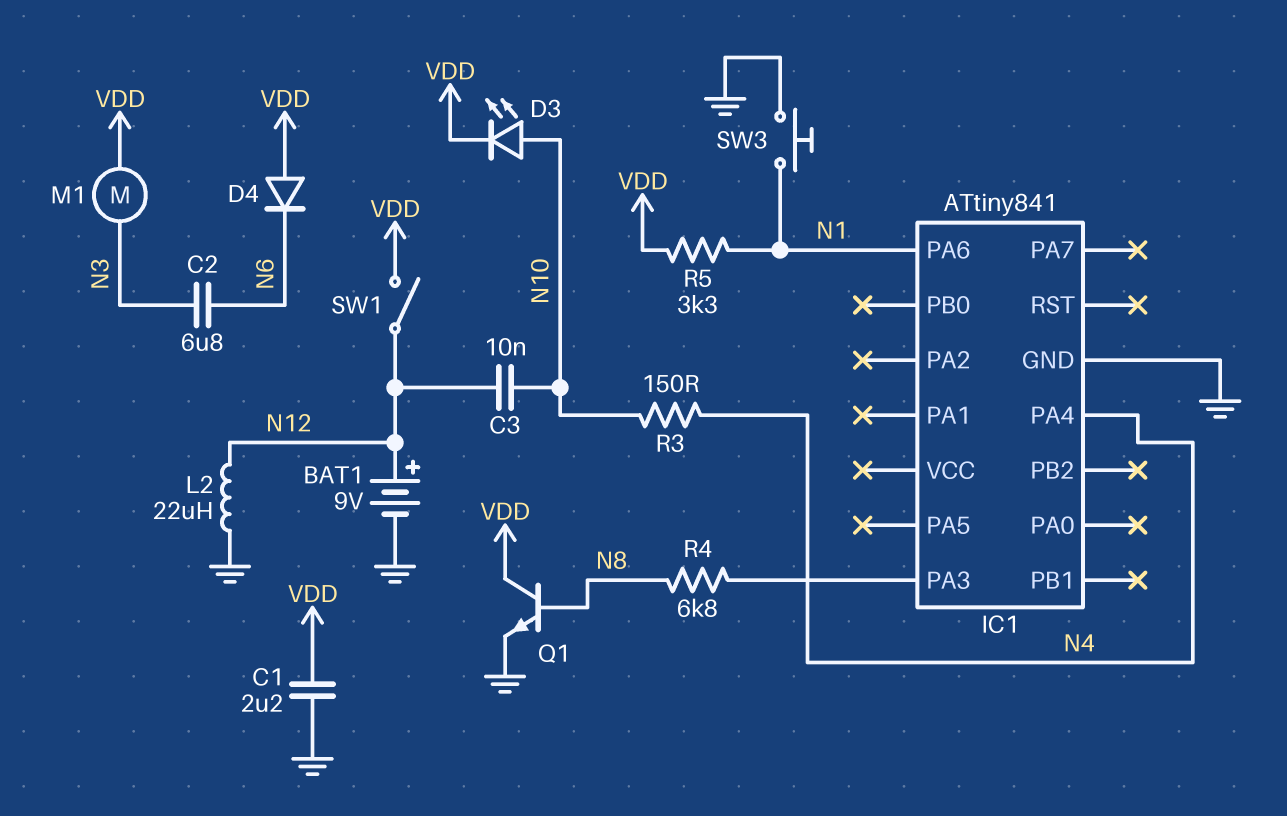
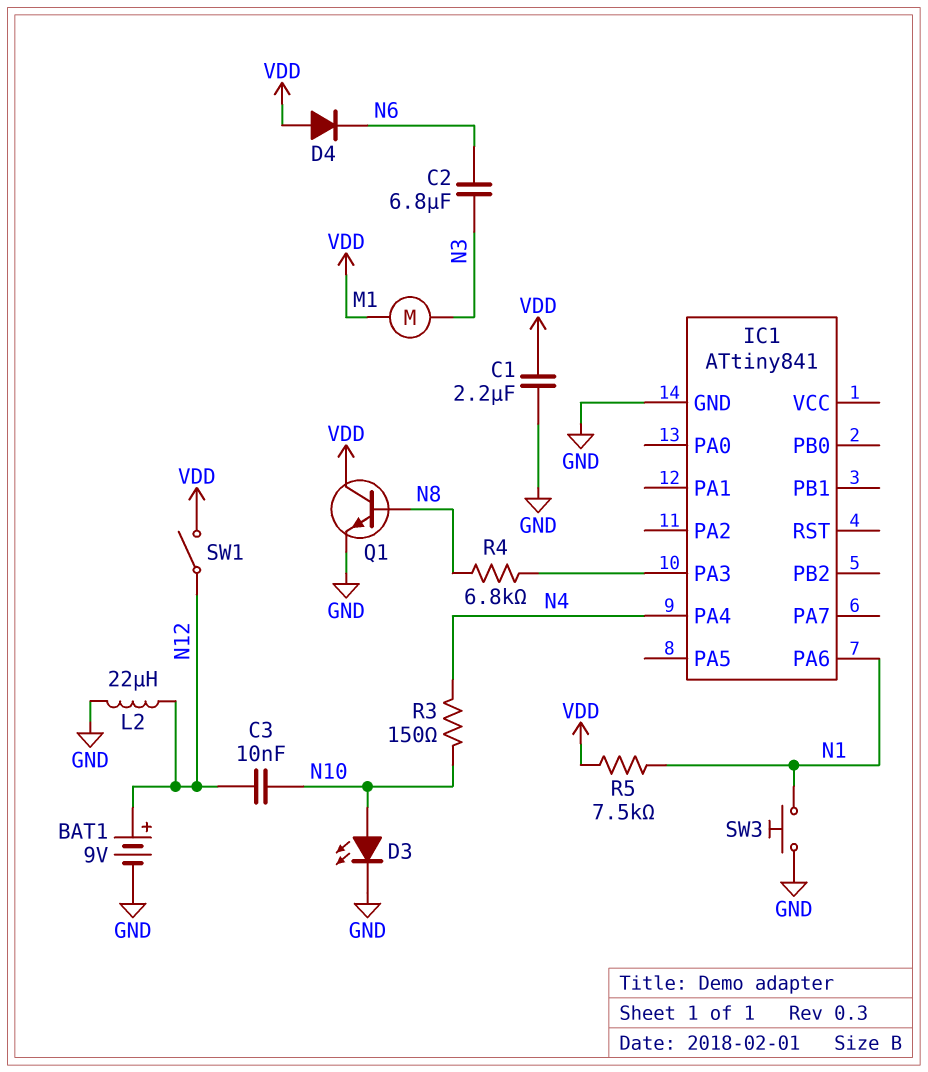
D3: LED (A N10, K VDD) -> LED (A N10, K GND)
R5: 3.3k (N1, VDD) -> 7.5k (N1, VDD)

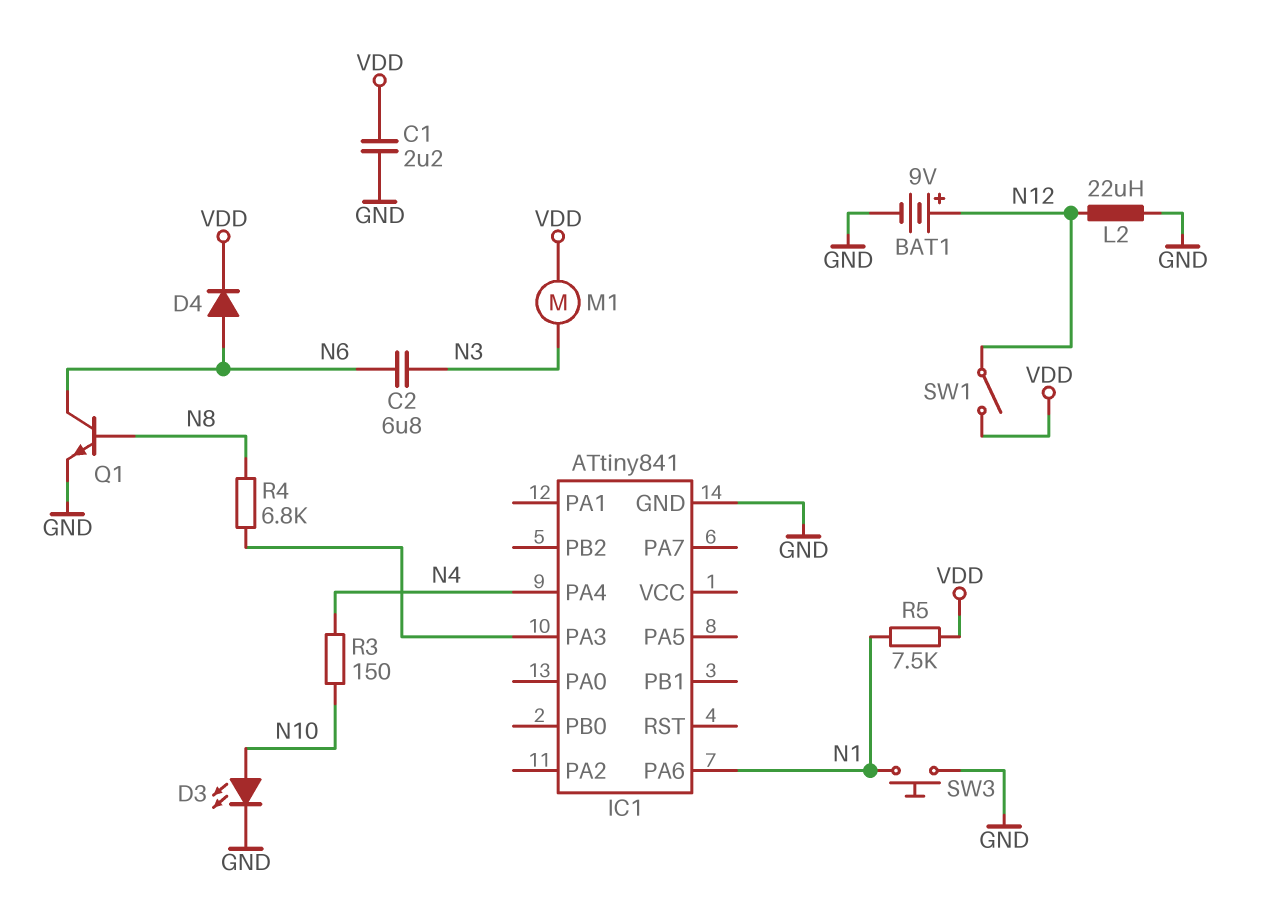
C3: 10nF (N10, N12) -> none
D4: diode (A VDD, K N6) -> diode (A N6, K VDD)
Q1: NPN (B N8, C VDD, E GND) -> NPN (B N8, C N6, E GND)

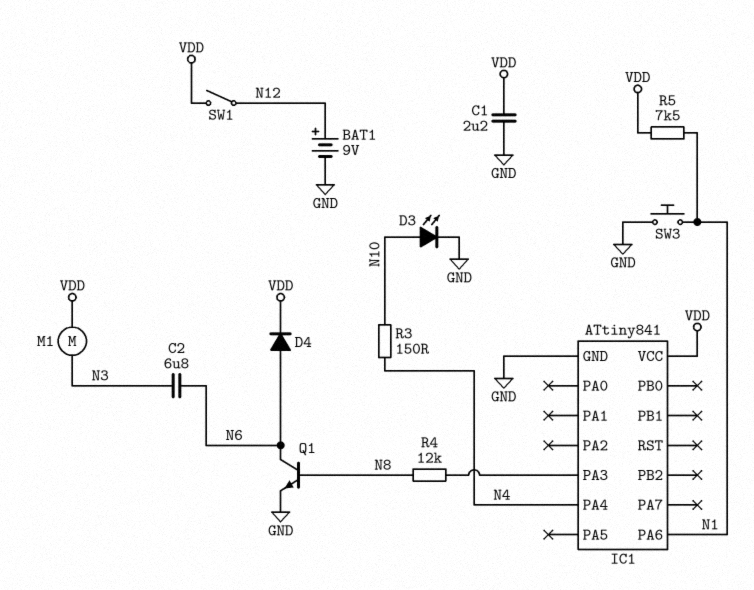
IC1 pin VCC: none -> VDD
L2: 22uH (GND, N12) -> none
R4: 6.8k (IC1/PA3, N8) -> 12k (IC1/PA3, N8)

